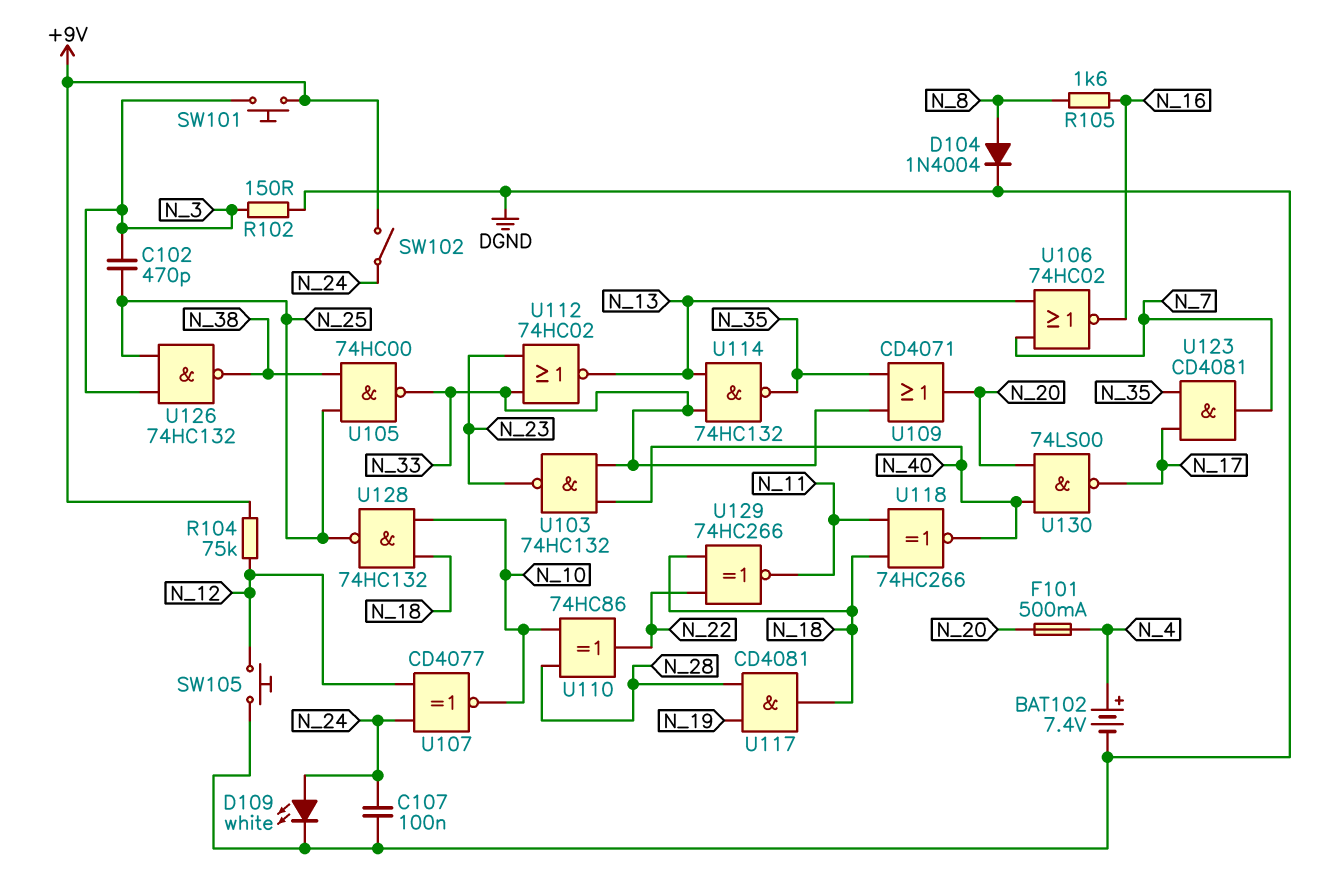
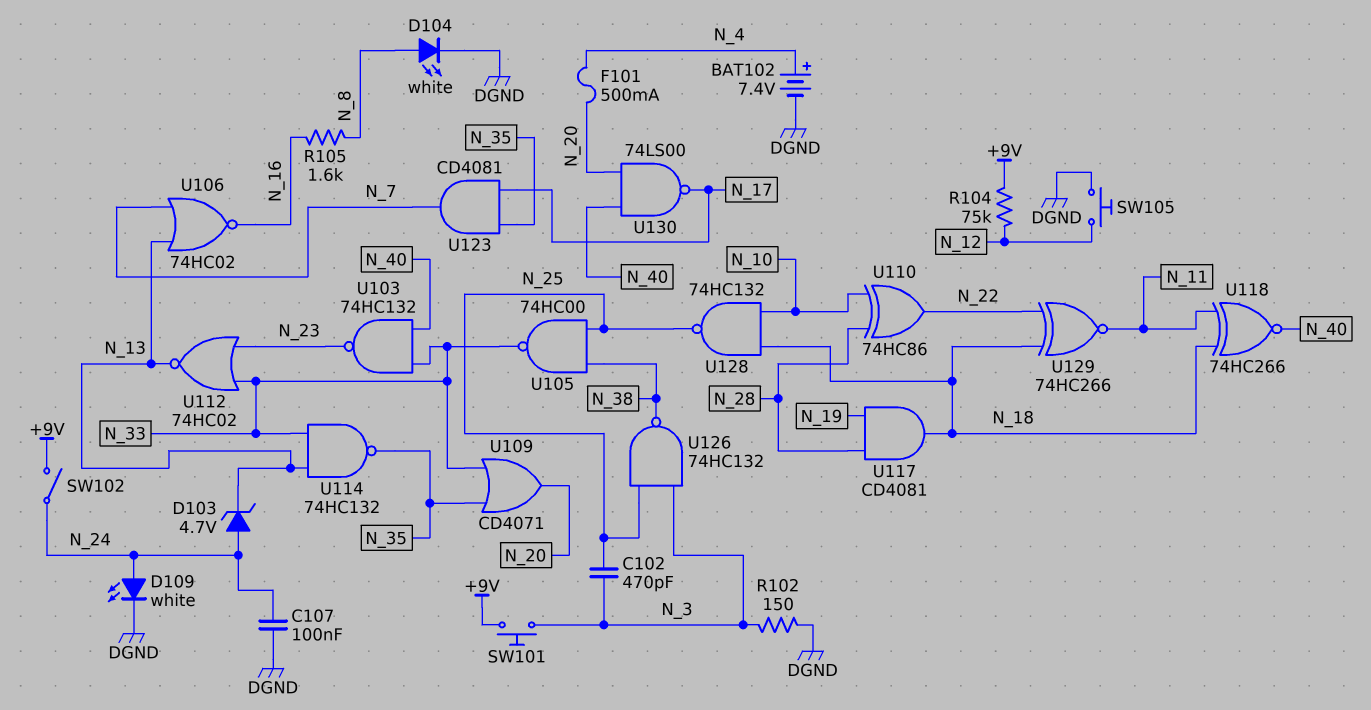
D103: none -> zener 4.7V (A N_24, K N_13)
D104: diode 1N4004 (A N_8, K DGND) -> LED white (A N_8, K DGND)
U107: XNOR CD4077 (in N_12, in N_24, out N_10) -> none

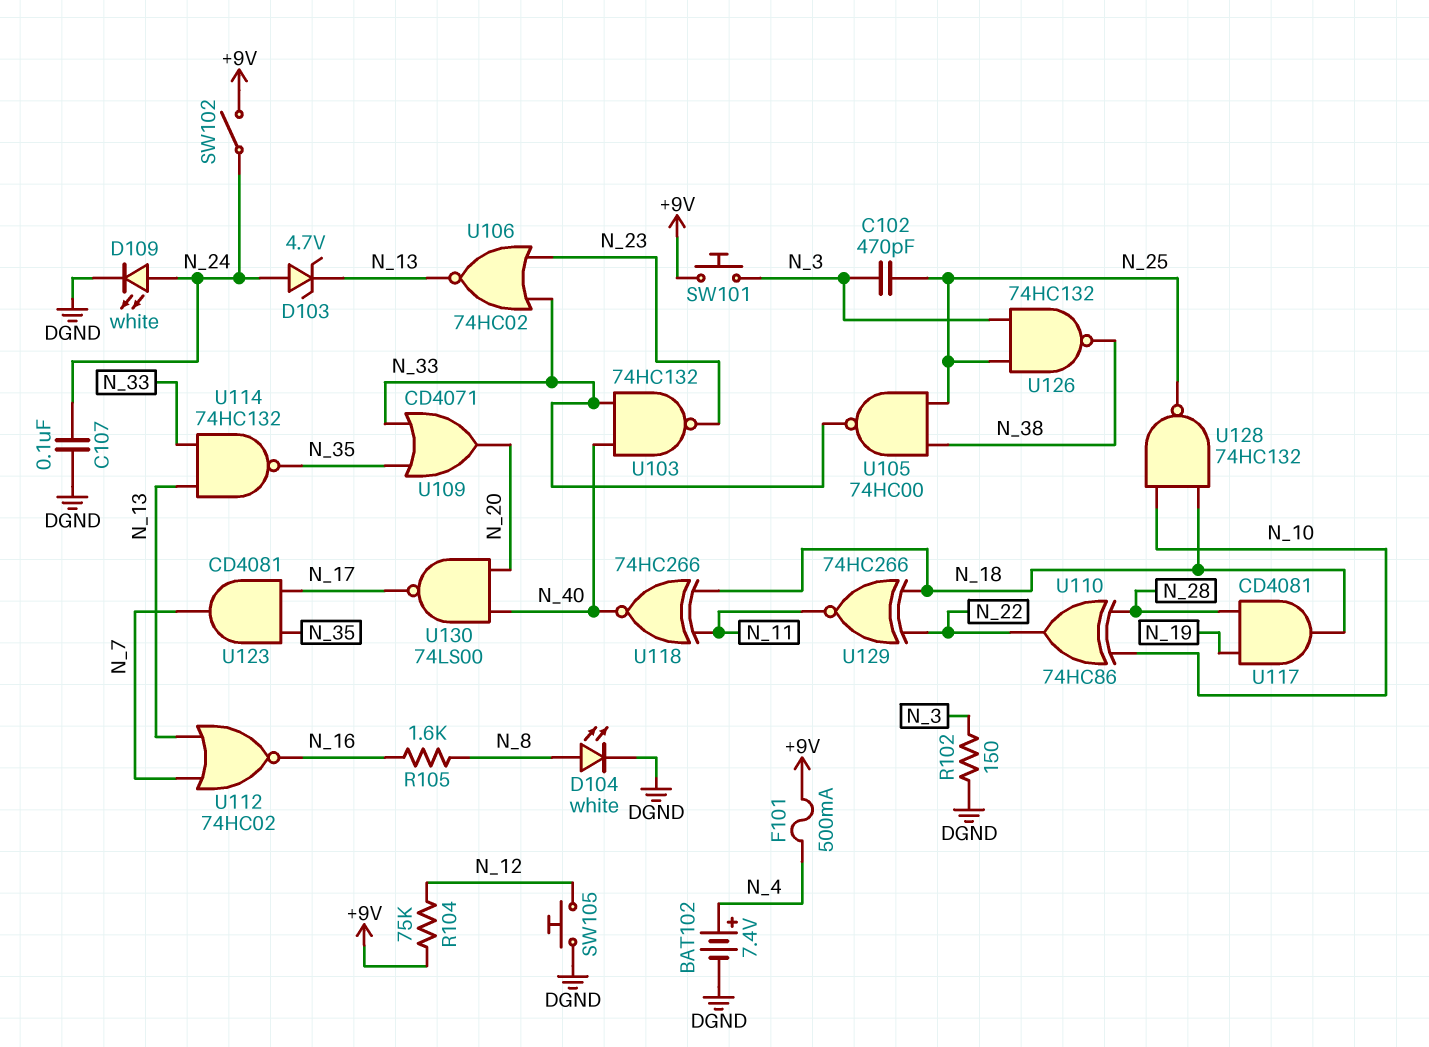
F101: 500mA (N_4, N_20) -> 500mA (+9V, N_4)
U106: NOR 74HC02 (in N_7, in N_13, out N_16) -> NOR 74HC02 (in N_23, in N_33, out N_13)
U112: NOR 74HC02 (in N_23, in N_33, out N_13) -> NOR 74HC02 (in N_7, in N_13, out N_16)

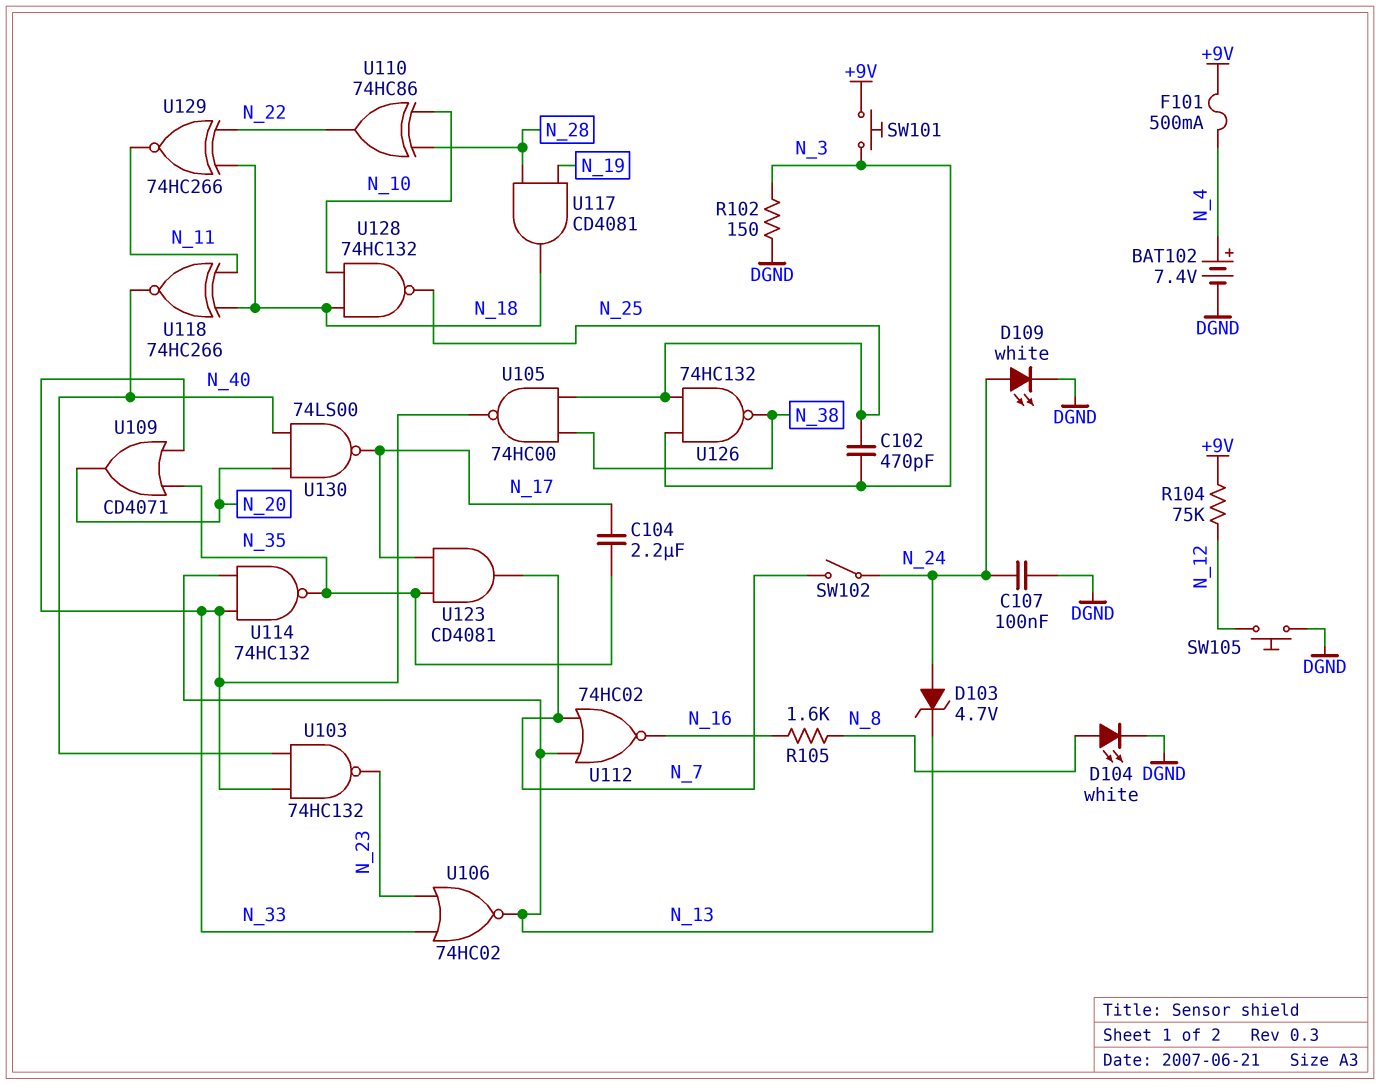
C104: none -> 2.2uF (N_17, N_35)
SW102: switch (+9V, N_24) -> switch (N_7, N_24)

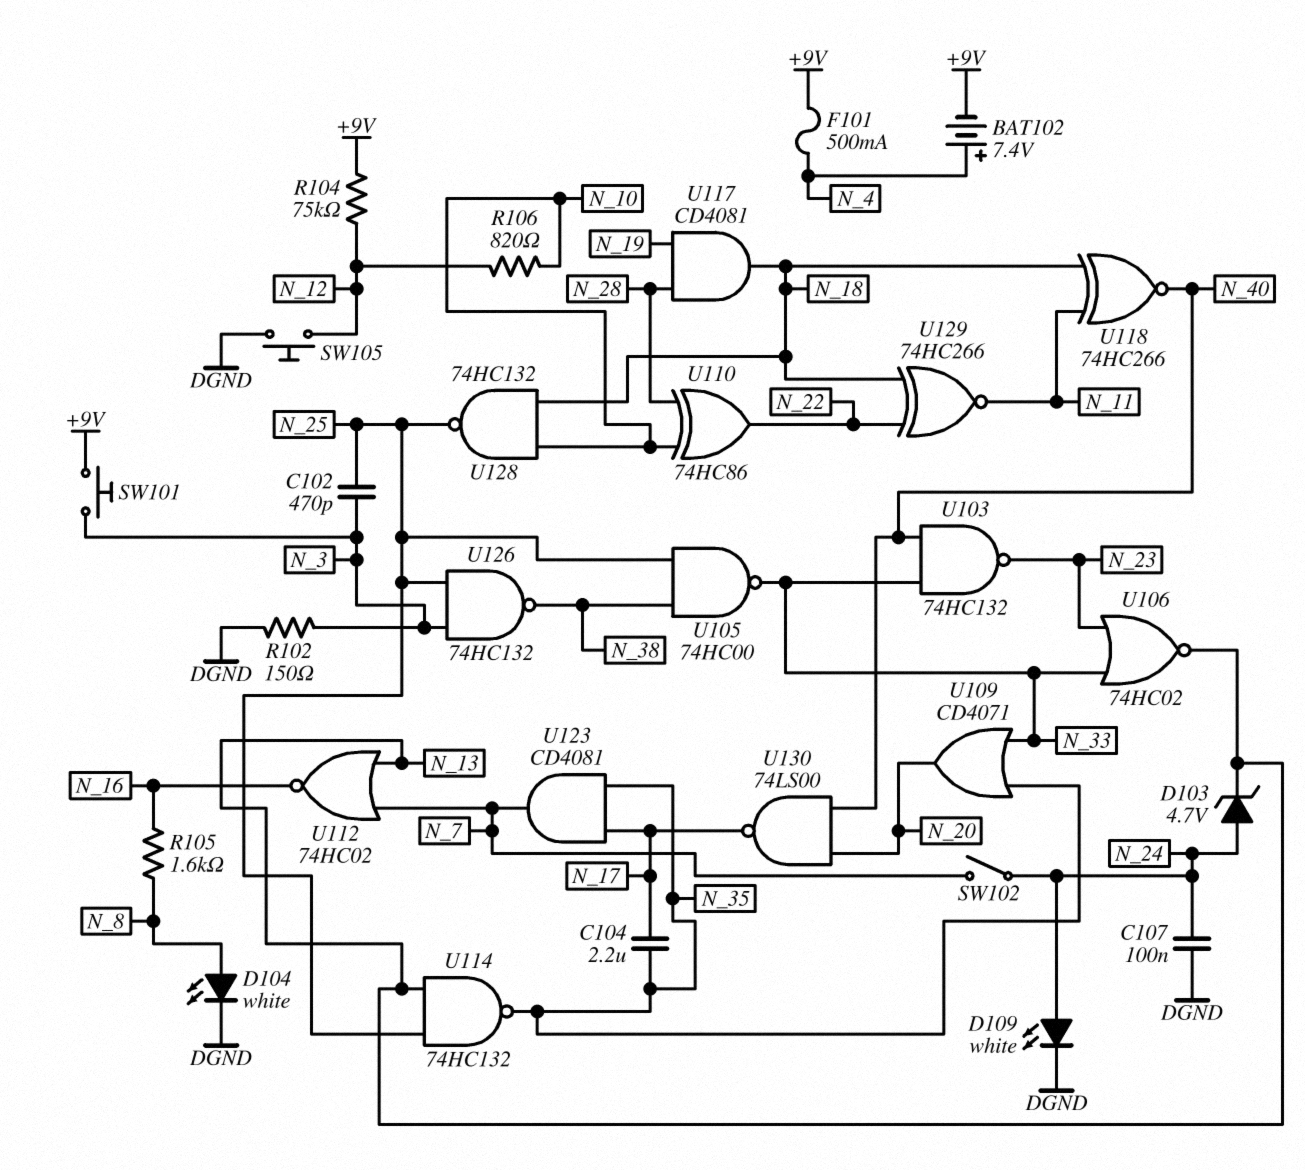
BAT102: 7.4V (plus N_4, minus DGND) -> 7.4V (plus N_4, minus +9V)
R106: none -> 820 (N_10, N_12)
U114: NAND 74HC132 (in N_13, in N_33, out N_35) -> NAND 74HC132 (in N_13, in N_25, out N_35)

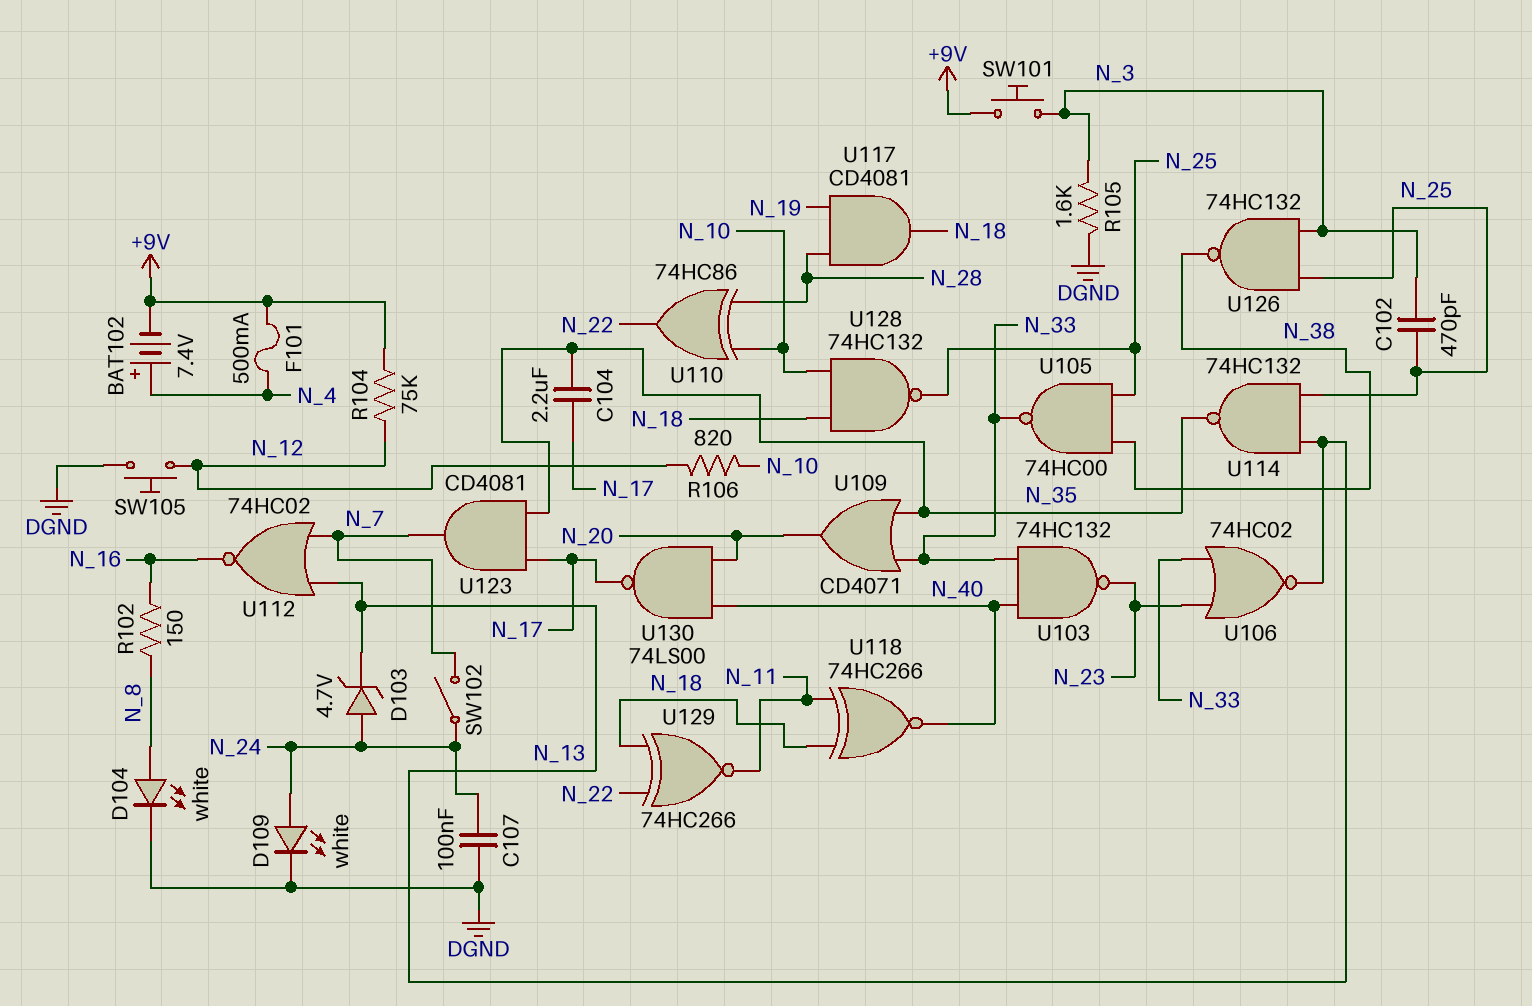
R102: 150 (DGND, N_3) -> 150 (N_8, N_16)
R105: 1.6k (N_8, N_16) -> 1.6k (DGND, N_3)

